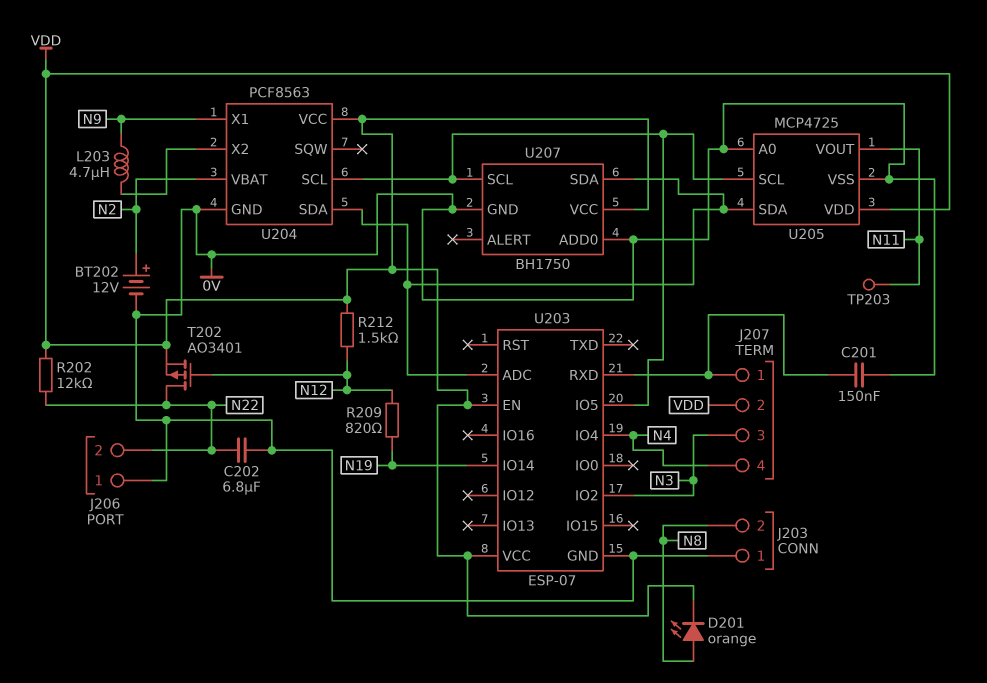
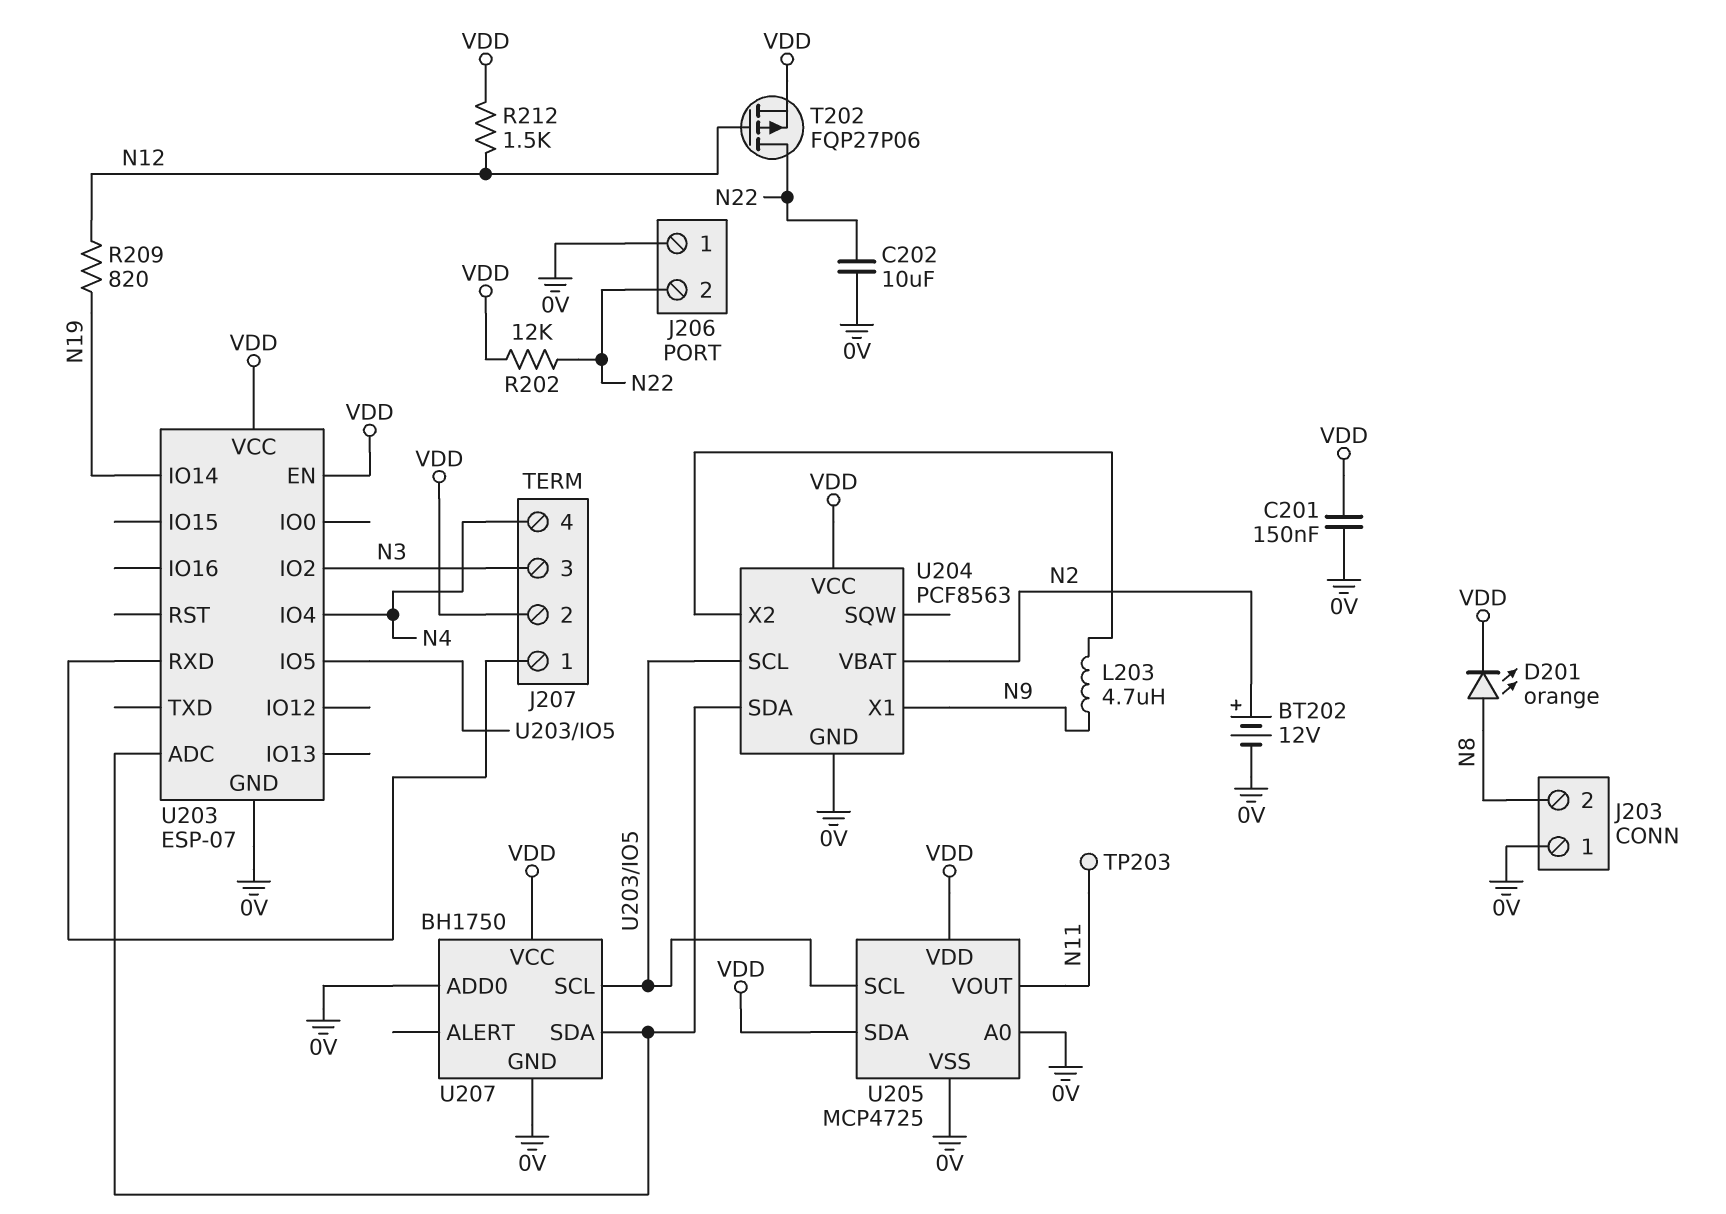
C201: 150nF (0V, J207/1) -> 150nF (0V, VDD)
C202: 6.8uF (0V, N22) -> 10uF (0V, N22)
T202: PMOS AO3401 (G N12, D N22, S VDD) -> PMOS FQP27P06 (G N12, D N22, S VDD)
U205 pin SDA: U203/ADC -> VDD

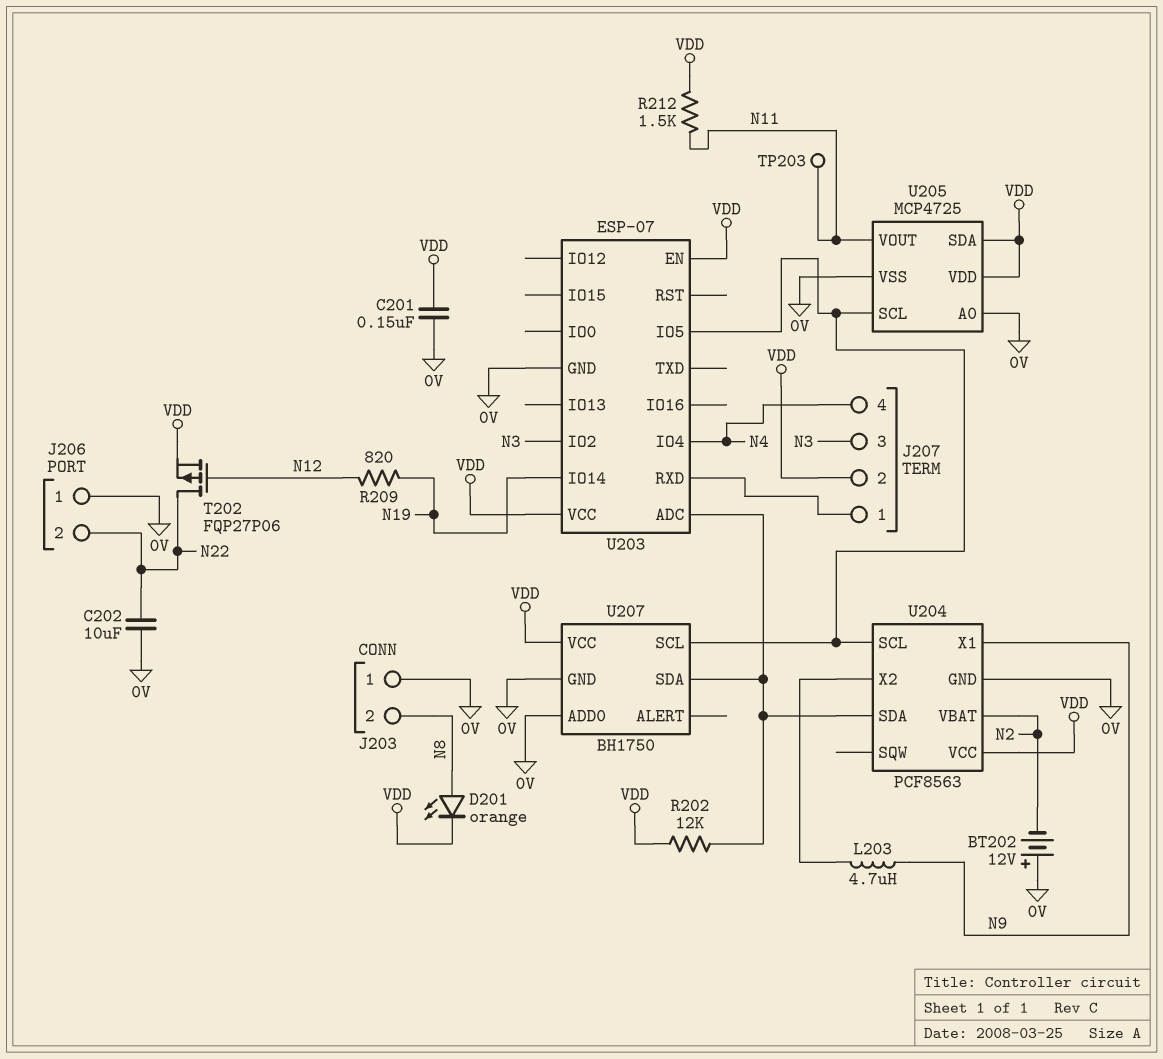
BT202: 12V (plus N2, minus 0V) -> 12V (plus 0V, minus N2)
R202: 12k (N22, VDD) -> 12k (U203/ADC, VDD)
R212: 1.5k (N12, VDD) -> 1.5k (N11, VDD)

